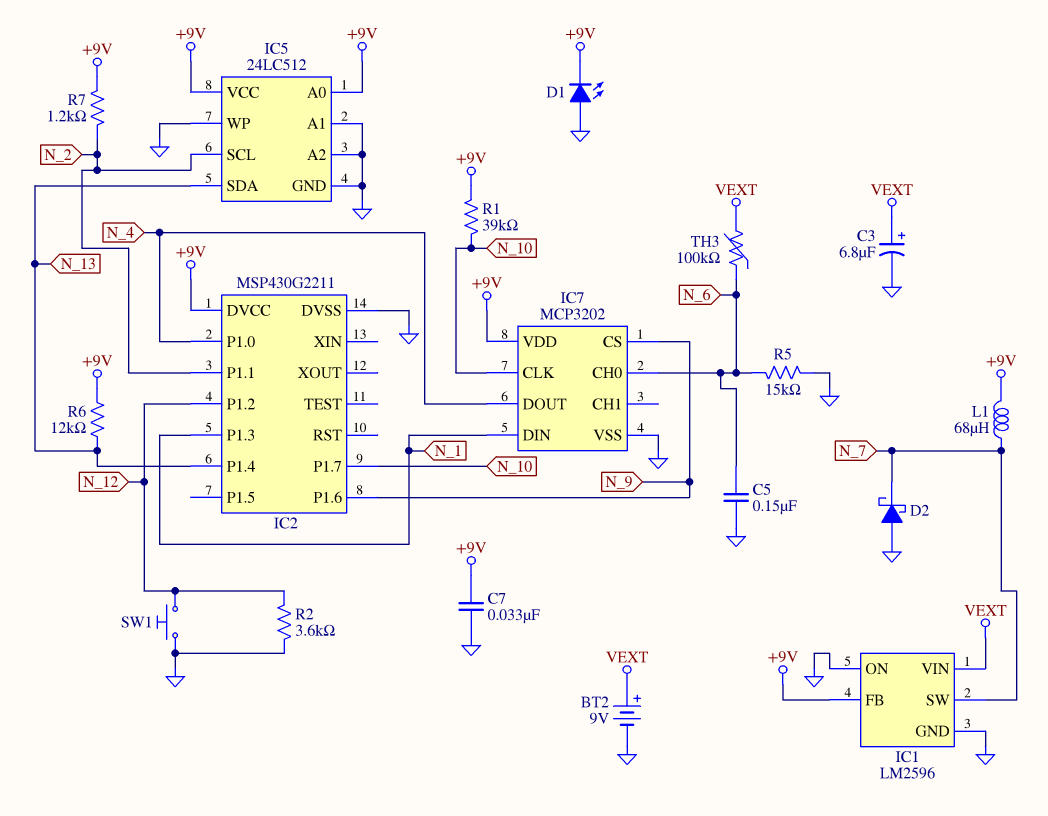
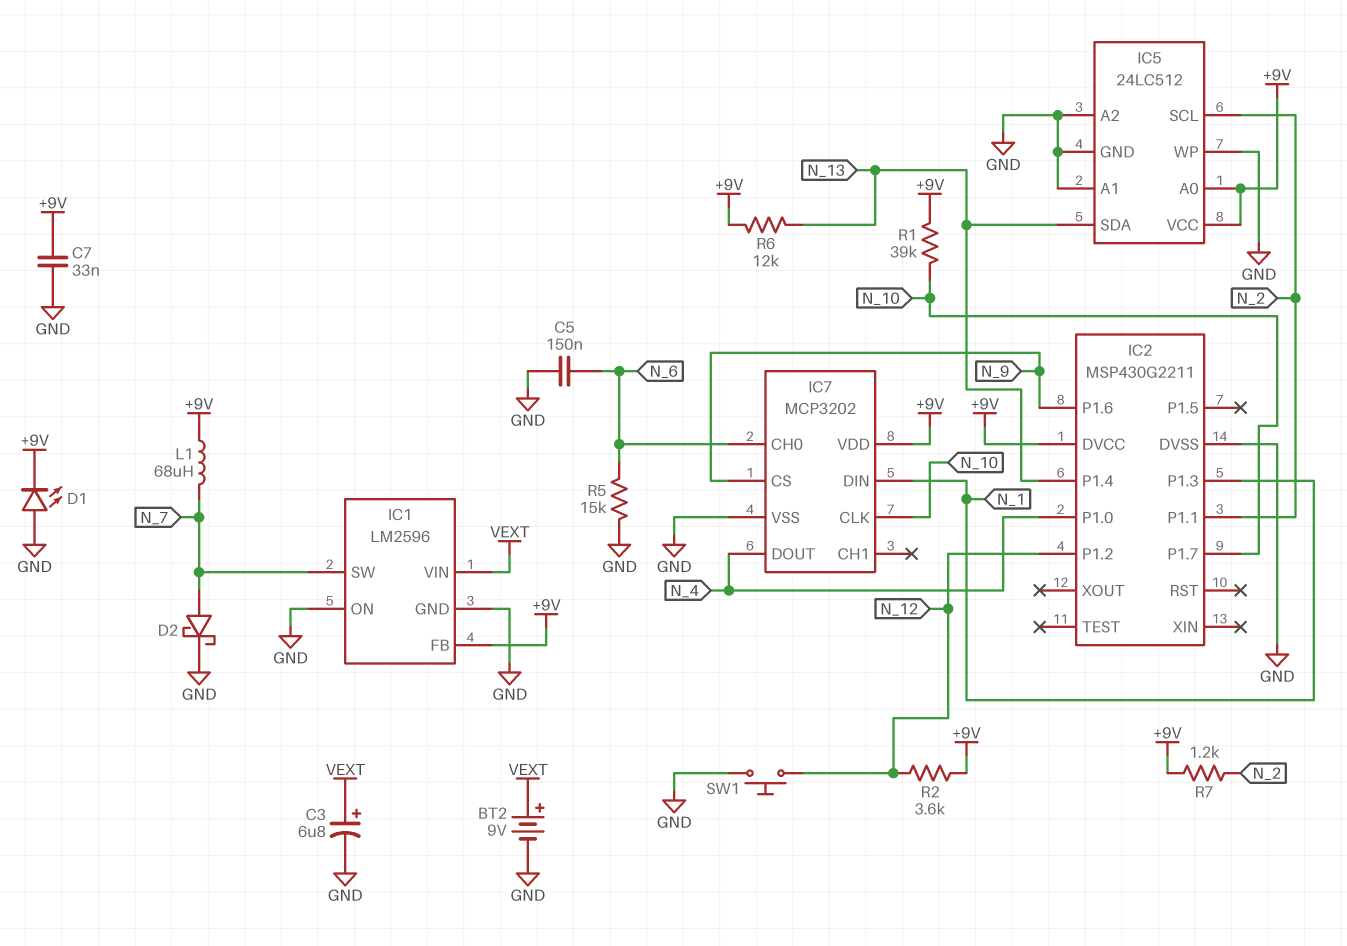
D2: schottky (A GND, K N_7) -> schottky (A N_7, K GND)
R2: 3.6k (GND, N_12) -> 3.6k (+9V, N_12)
TH3: 100k (N_6, VEXT) -> none

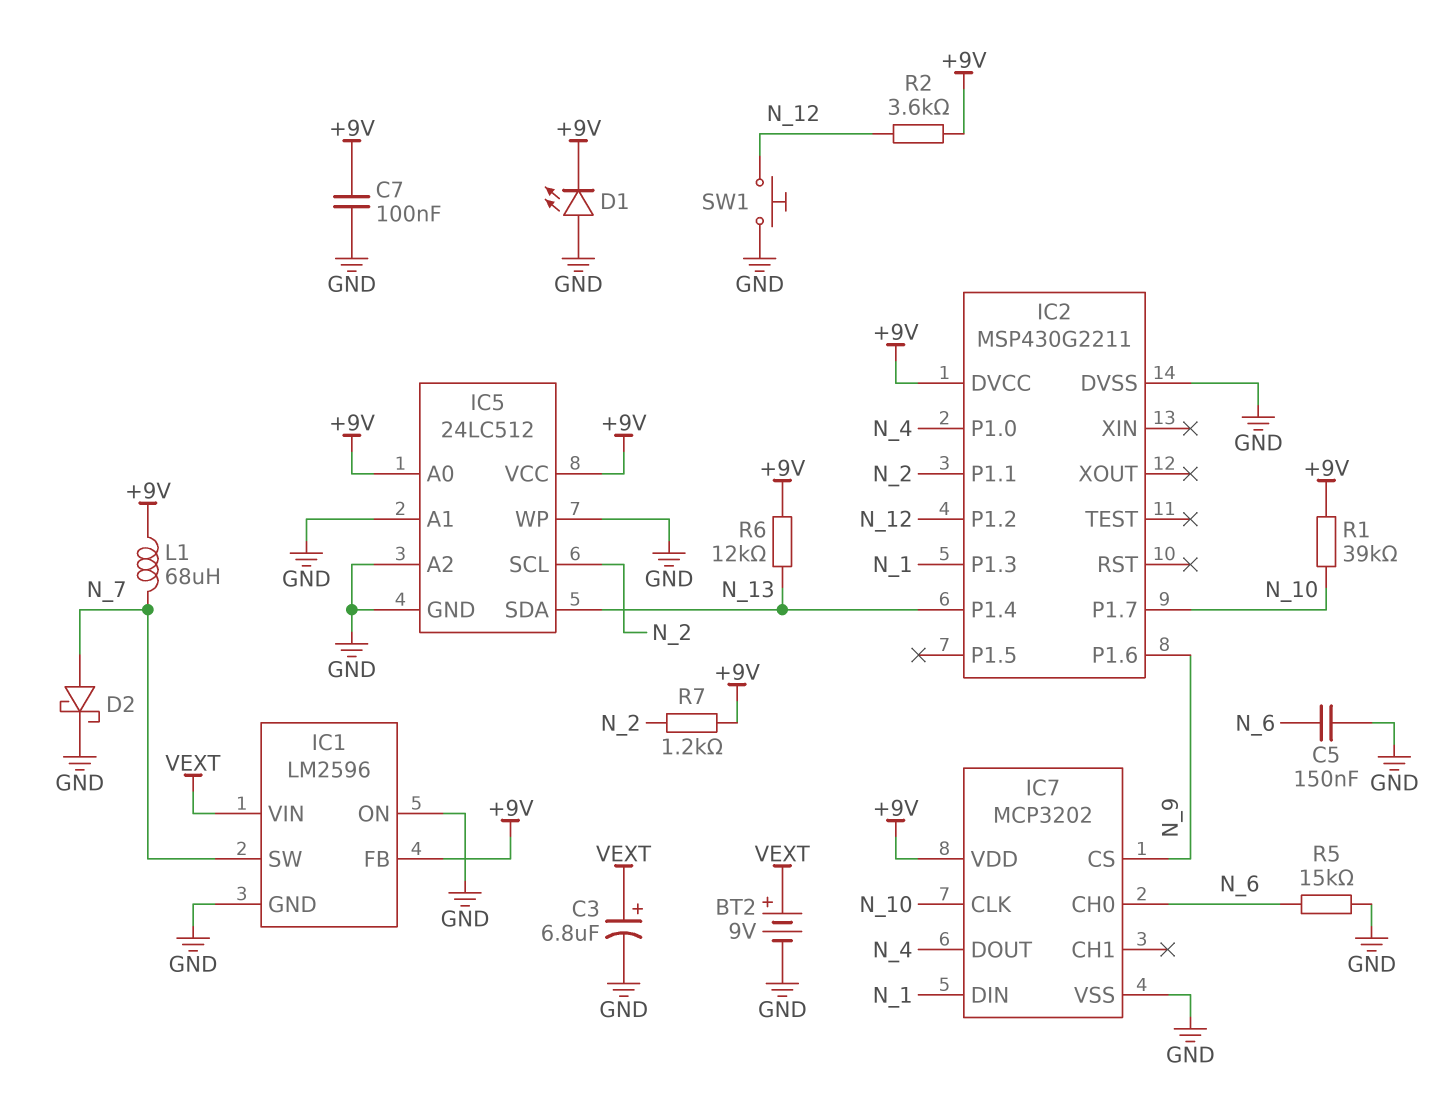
C7: 33nF (+9V, GND) -> 100nF (+9V, GND)

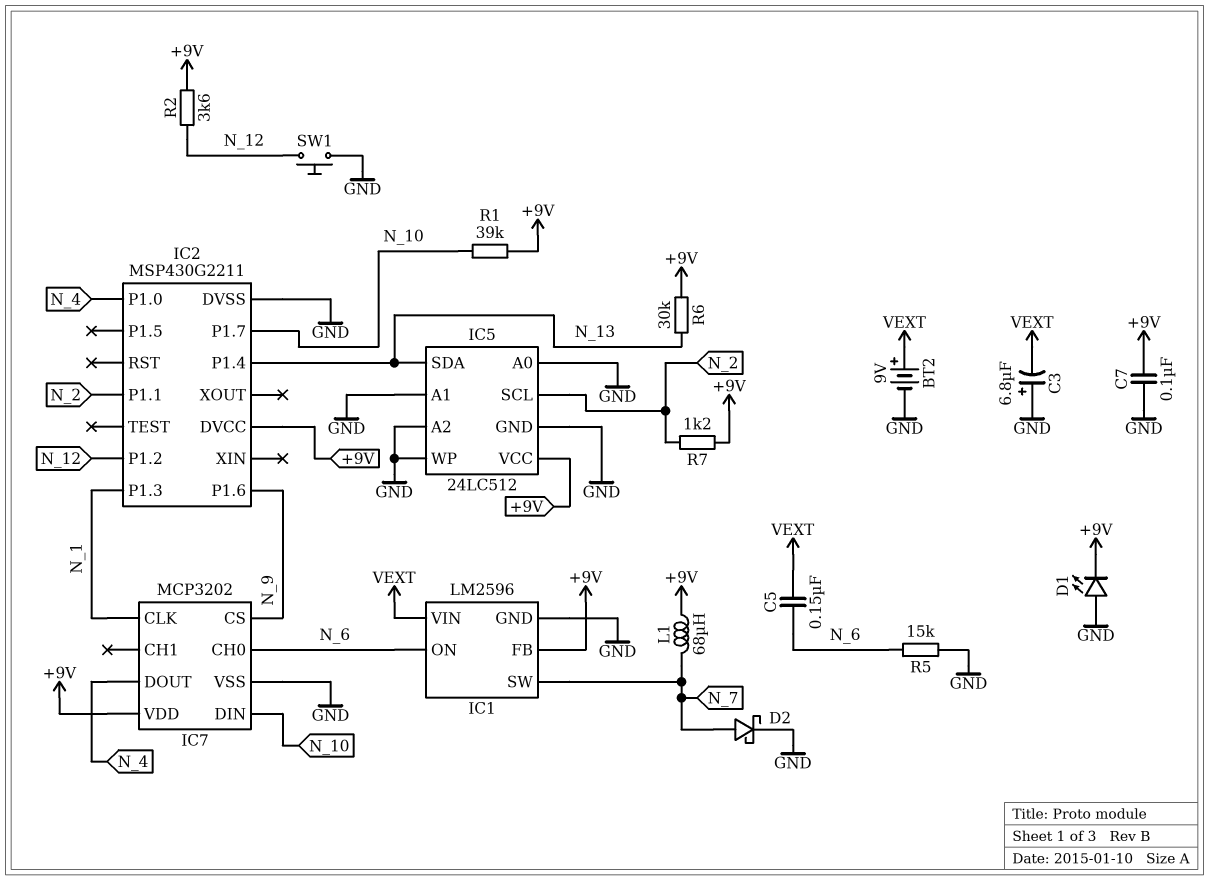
C3: 6.8uF (plus VEXT, minus GND) -> 6.8uF (plus GND, minus VEXT)
C5: 150nF (GND, N_6) -> 150nF (N_6, VEXT)
IC1 pin ON: GND -> N_6
IC5 pin A0: +9V -> GND
IC7 pin CLK: N_10 -> N_1
IC7 pin DIN: N_1 -> N_10
R6: 12k (+9V, N_13) -> 30k (+9V, N_13)

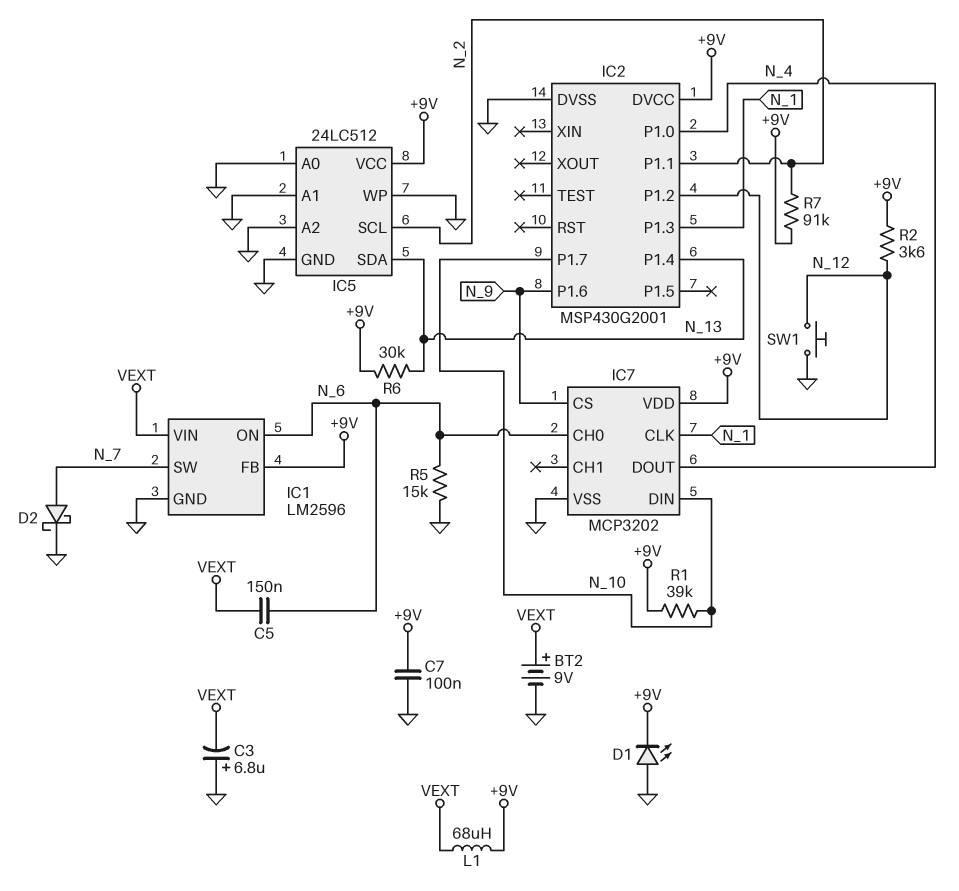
IC2: MSP430G2211 -> MSP430G2001
L1: 68uH (+9V, N_7) -> 68uH (+9V, VEXT)
R7: 1.2k (+9V, N_2) -> 91k (+9V, N_2)

